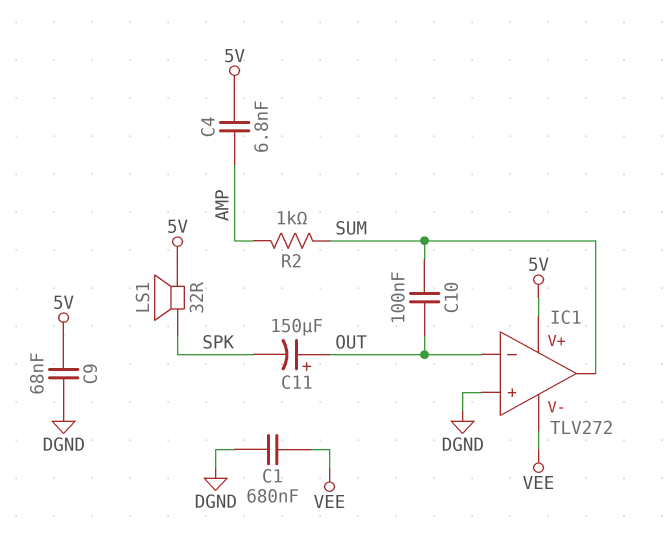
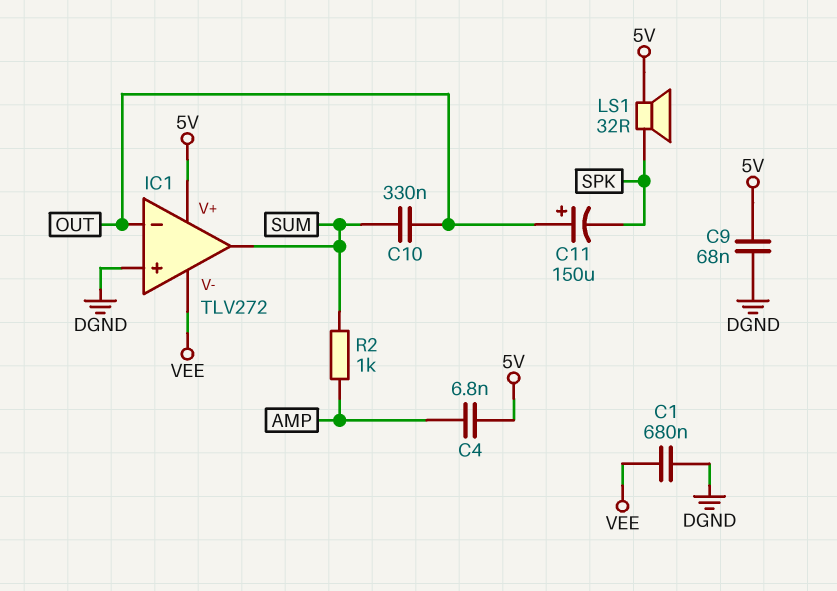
C10: 100nF (OUT, SUM) -> 330nF (OUT, SUM)

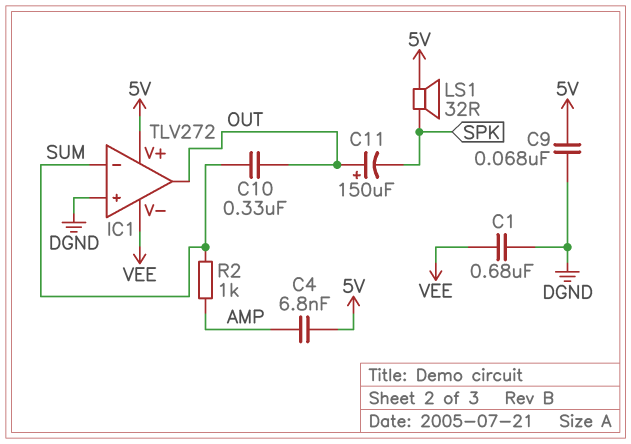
IC1 pin in-: OUT -> SUM
IC1 pin out: SUM -> OUT

